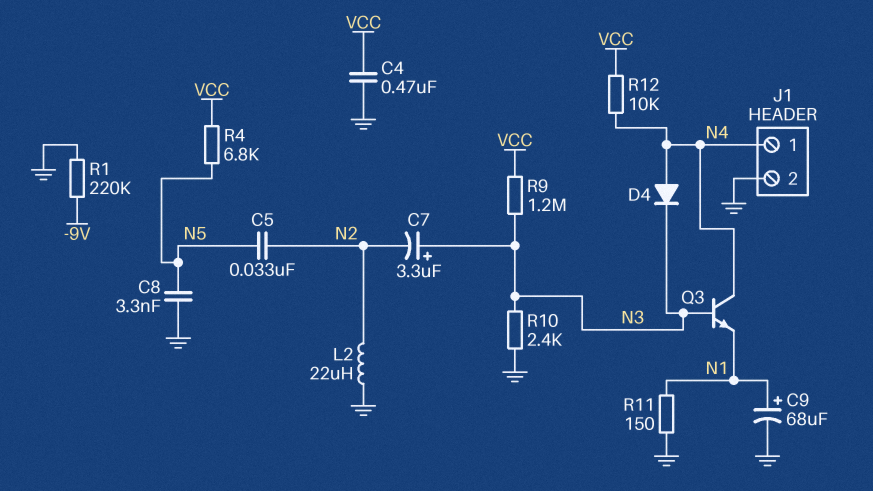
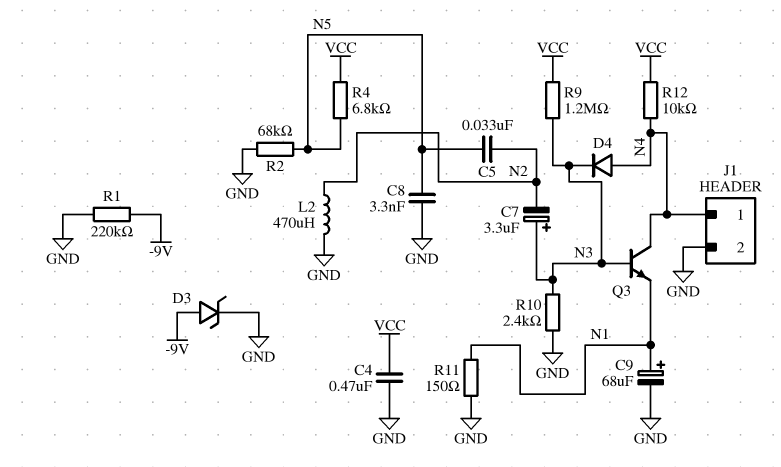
D3: none -> zener (A -9V, K GND)
L2: 22uH (GND, N2) -> 470uH (GND, N2)
R2: none -> 68k (GND, N5)

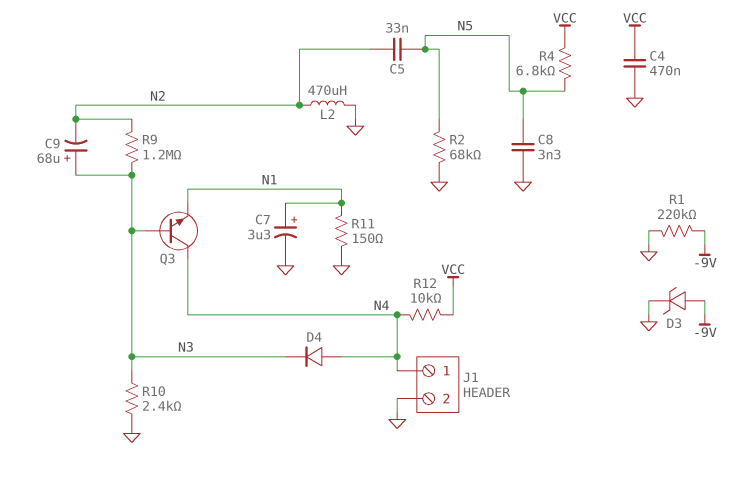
C7: 3.3uF (plus N3, minus N2) -> 3.3uF (plus N1, minus GND)
C9: 68uF (plus N1, minus GND) -> 68uF (plus N3, minus N2)
R9: 1.2M (N3, VCC) -> 1.2M (N2, N3)

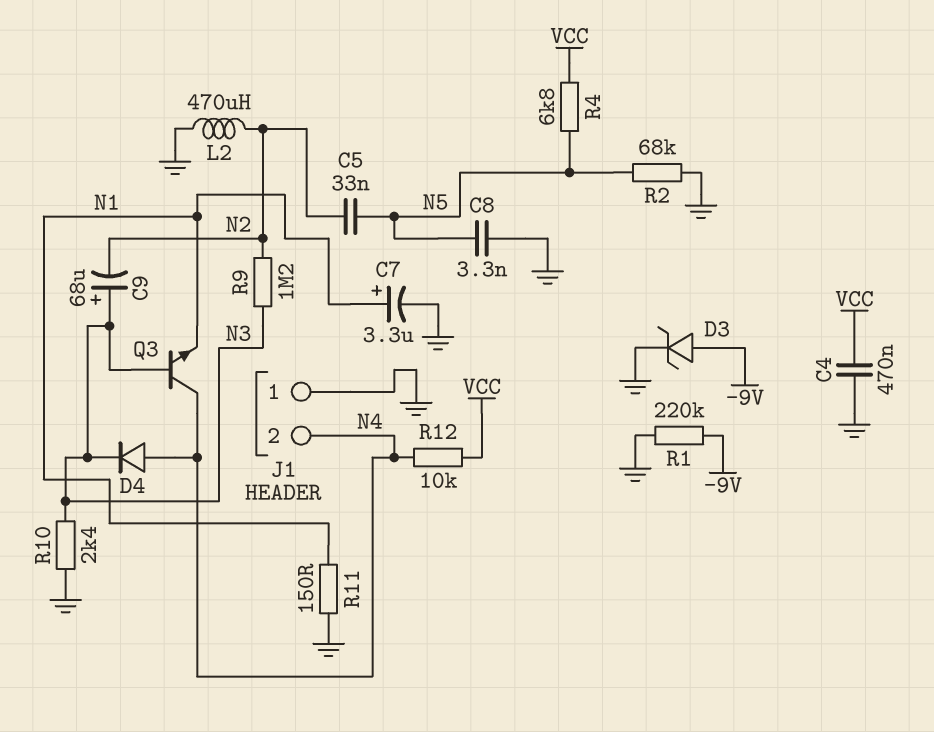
J1 pin 1: N4 -> GND
J1 pin 2: GND -> N4

